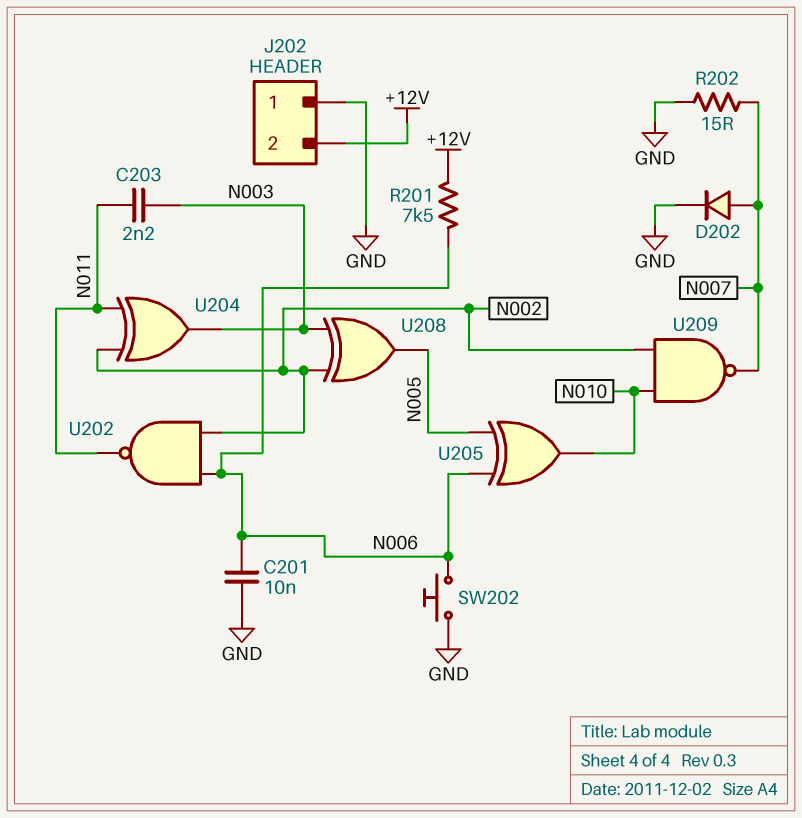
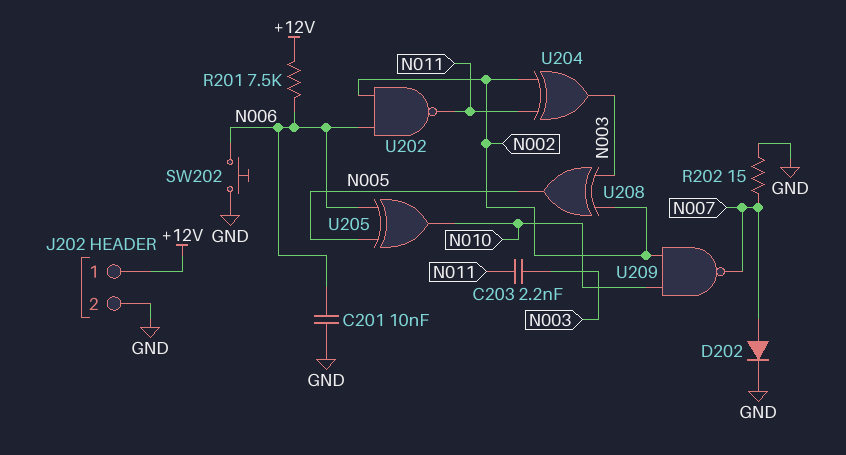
J202 pin 1: GND -> +12V
J202 pin 2: +12V -> GND

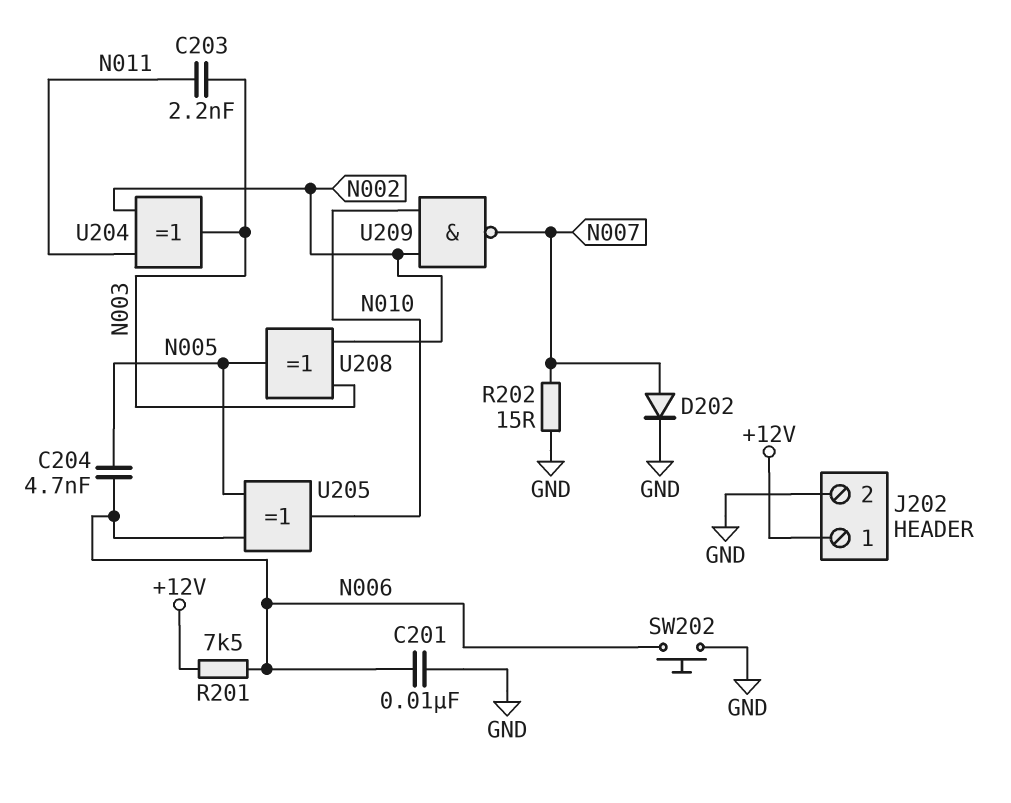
C204: none -> 4.7nF (N005, N006)
U202: NAND (in N002, in N006, out N011) -> none

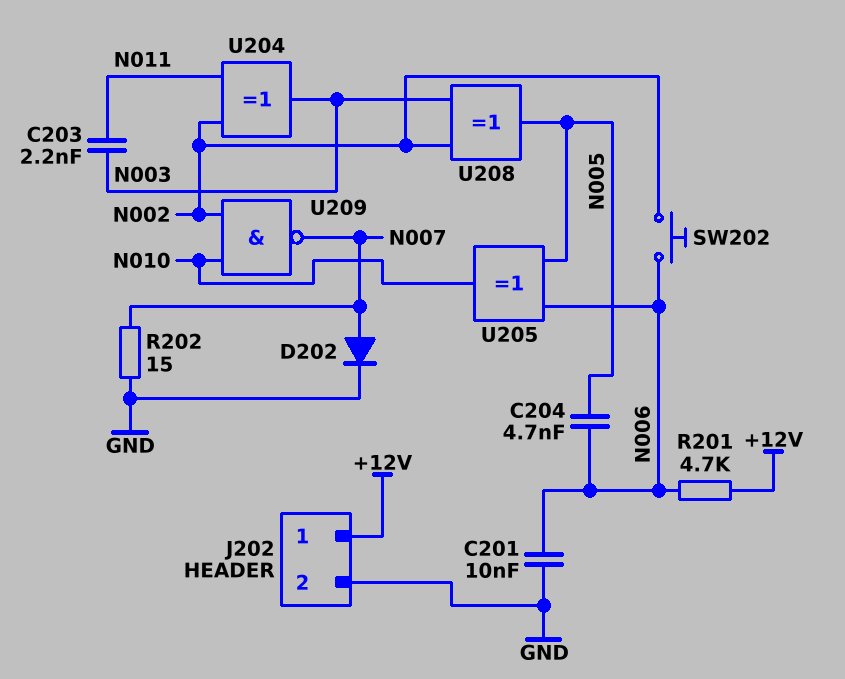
R201: 7.5k (+12V, N006) -> 4.7k (+12V, N006)
SW202: button (GND, N006) -> button (N002, N006)

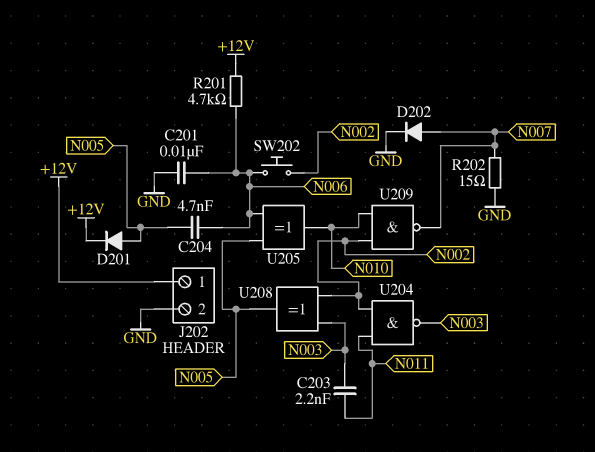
D201: none -> diode (A N005, K +12V)
U204: XOR (in N002, in N011, out N003) -> NAND (in N002, in N011, out N003)

